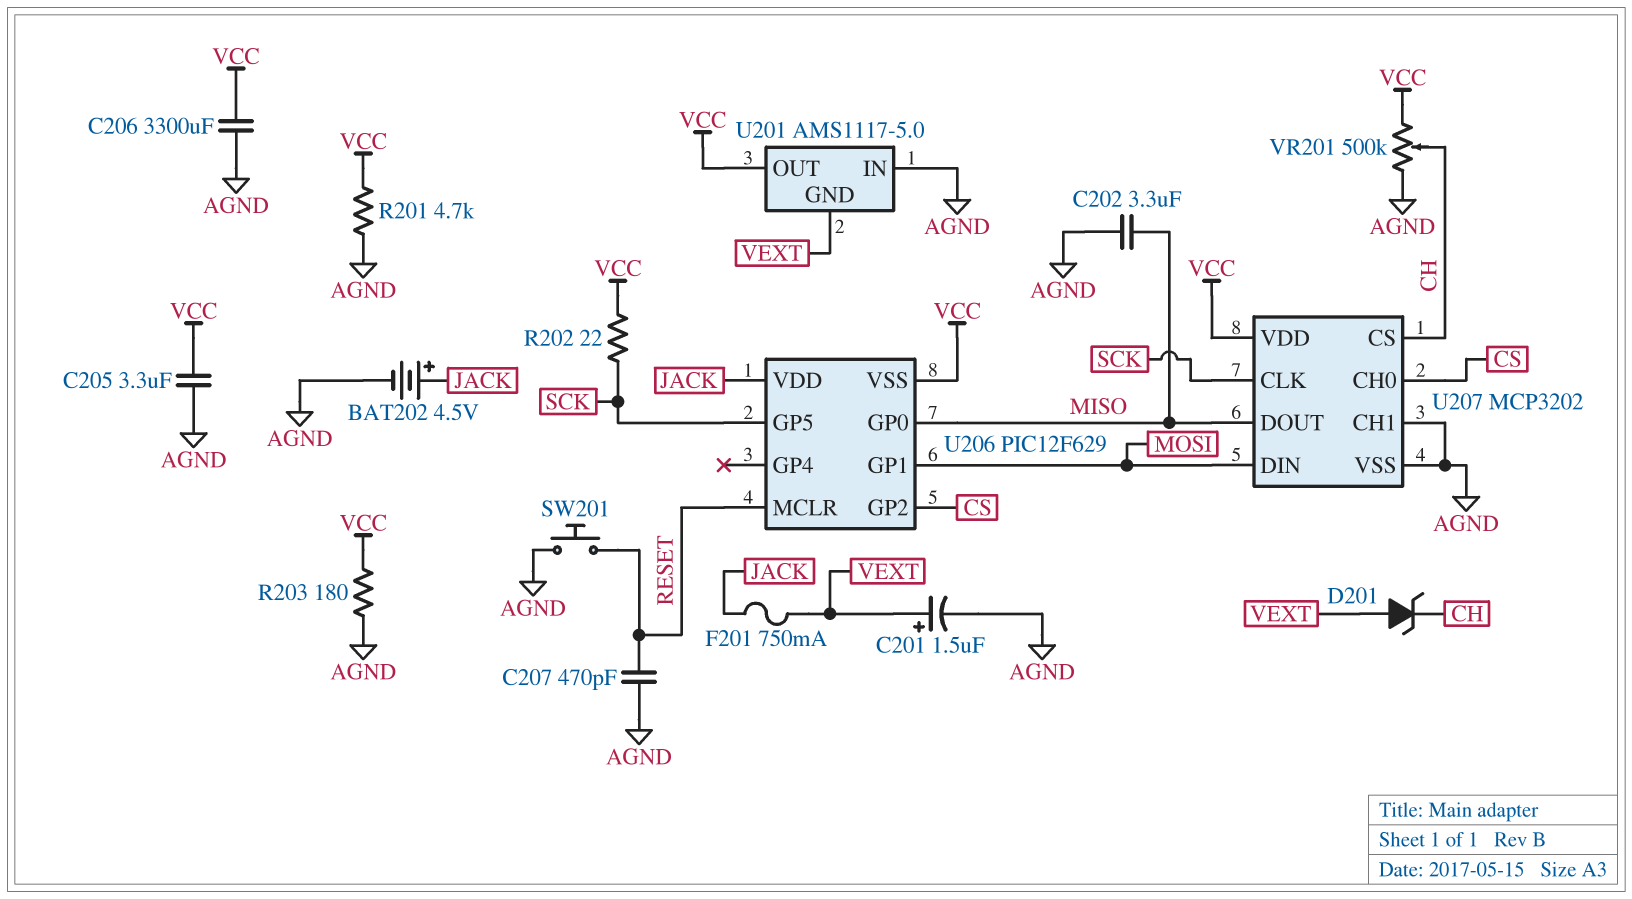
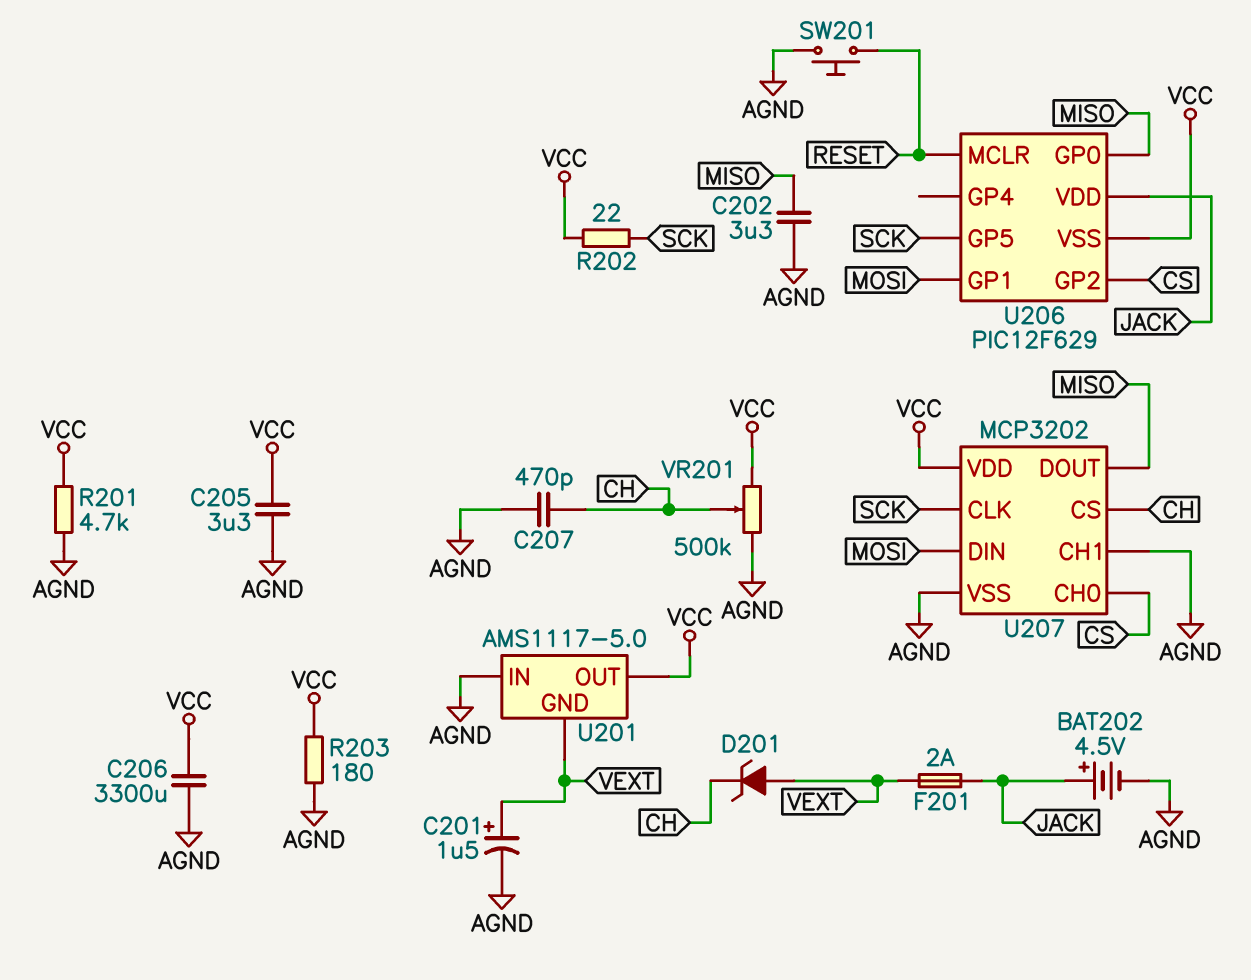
C207: 470pF (AGND, RESET) -> 470pF (AGND, CH)
F201: 750mA (JACK, VEXT) -> 2A (JACK, VEXT)

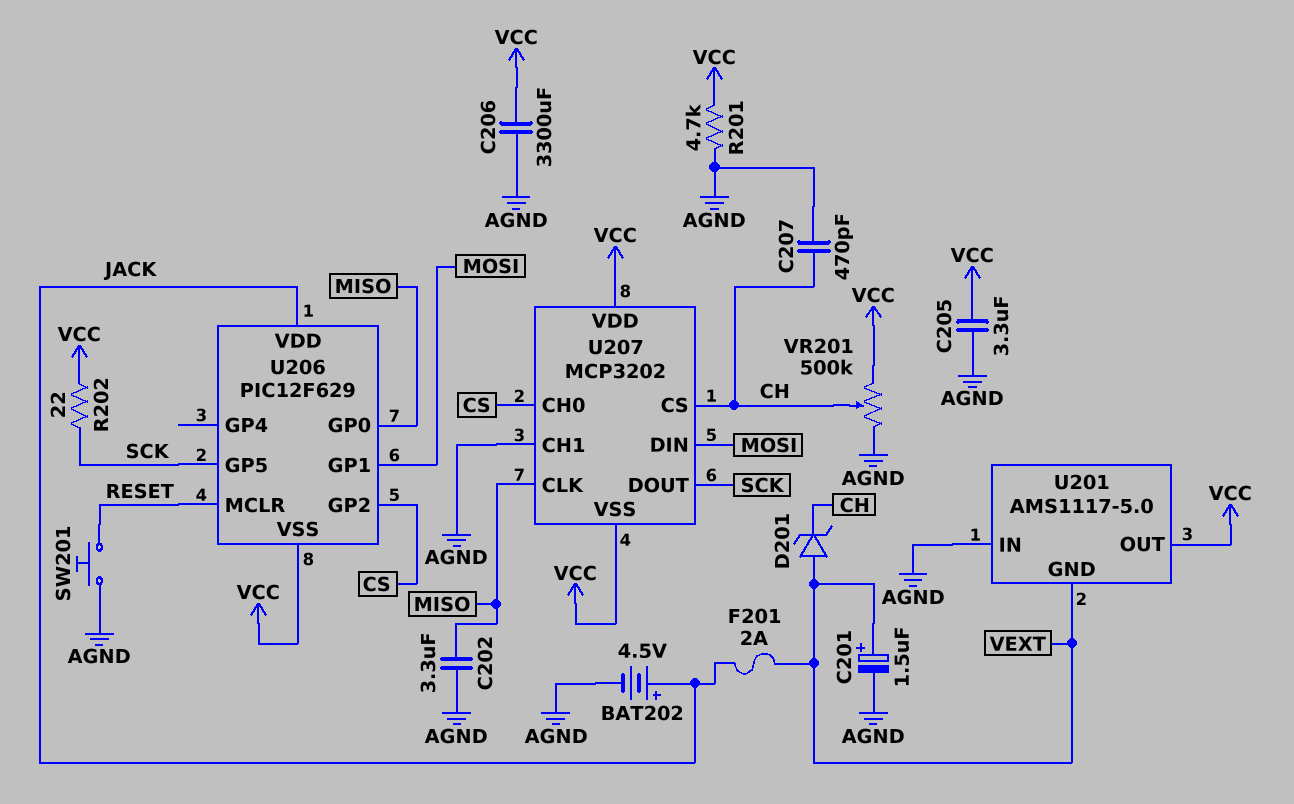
R203: 180 (AGND, VCC) -> none
U207 pin CLK: SCK -> MISO
U207 pin DOUT: MISO -> SCK
U207 pin VSS: AGND -> VCC

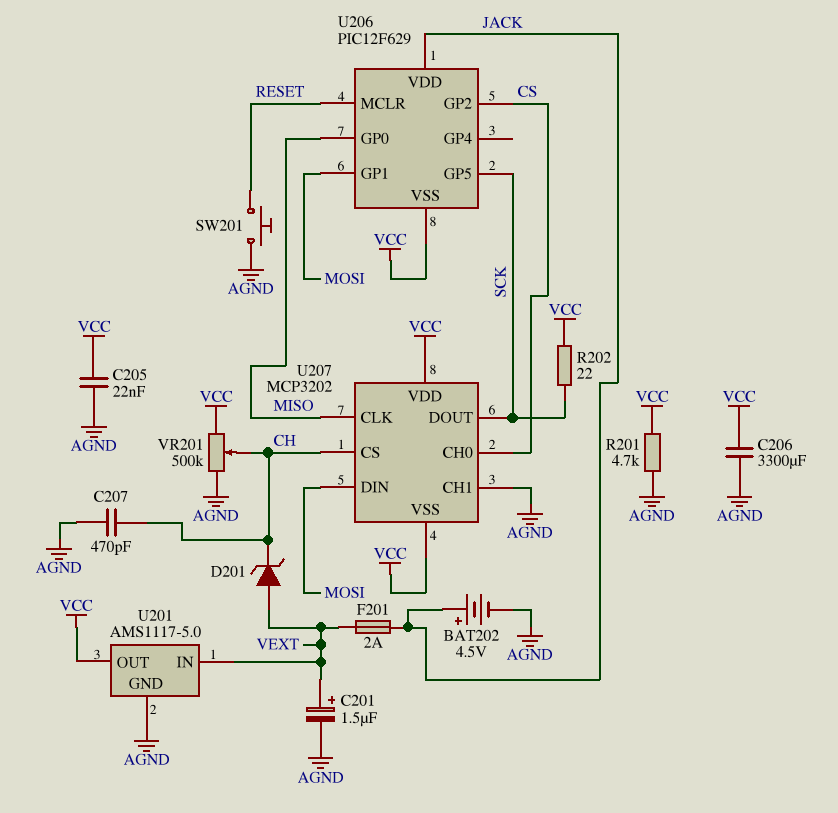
C202: 3.3uF (AGND, MISO) -> none
C205: 3.3uF (AGND, VCC) -> 22nF (AGND, VCC)
U201 pin GND: VEXT -> AGND
U201 pin IN: AGND -> VEXT

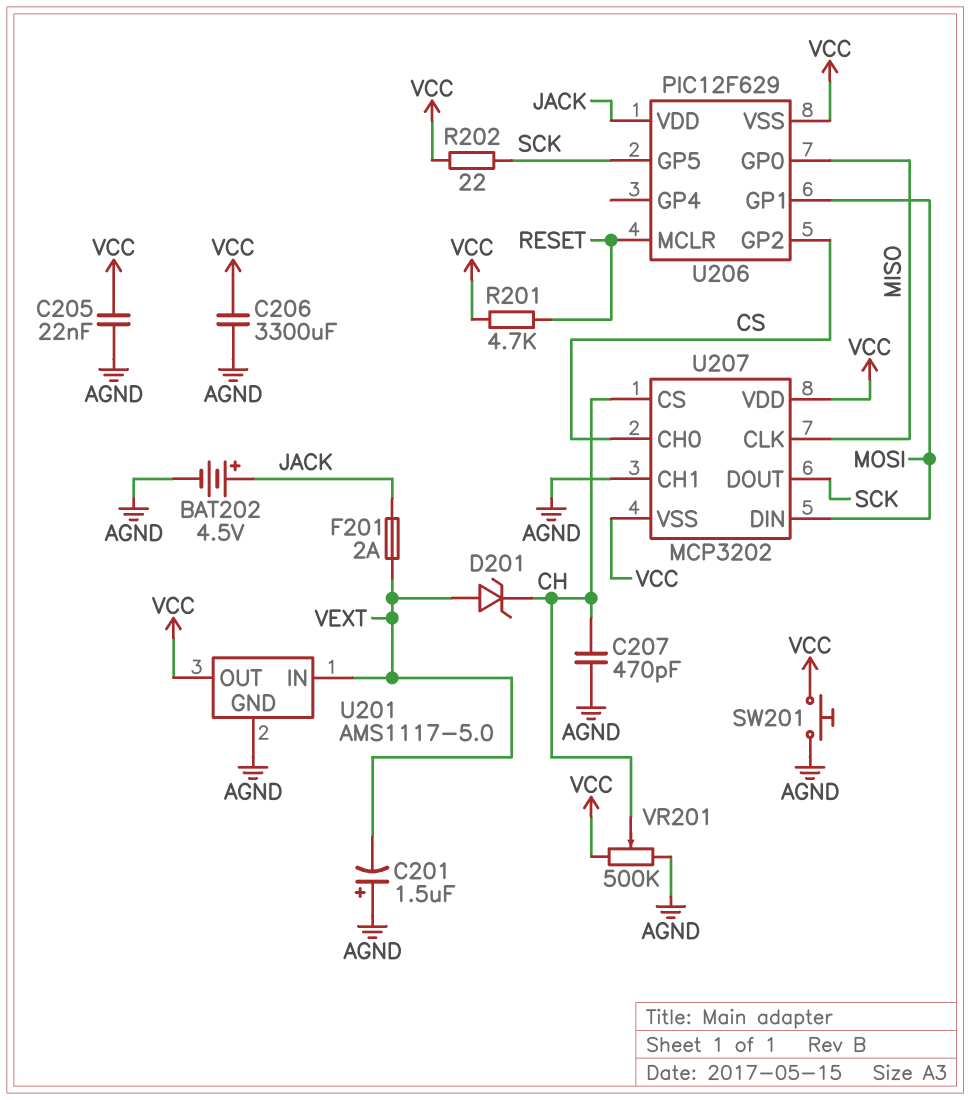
C201: 1.5uF (plus VEXT, minus AGND) -> 1.5uF (plus AGND, minus VEXT)
R201: 4.7k (AGND, VCC) -> 4.7k (RESET, VCC)
SW201: button (AGND, RESET) -> button (AGND, VCC)

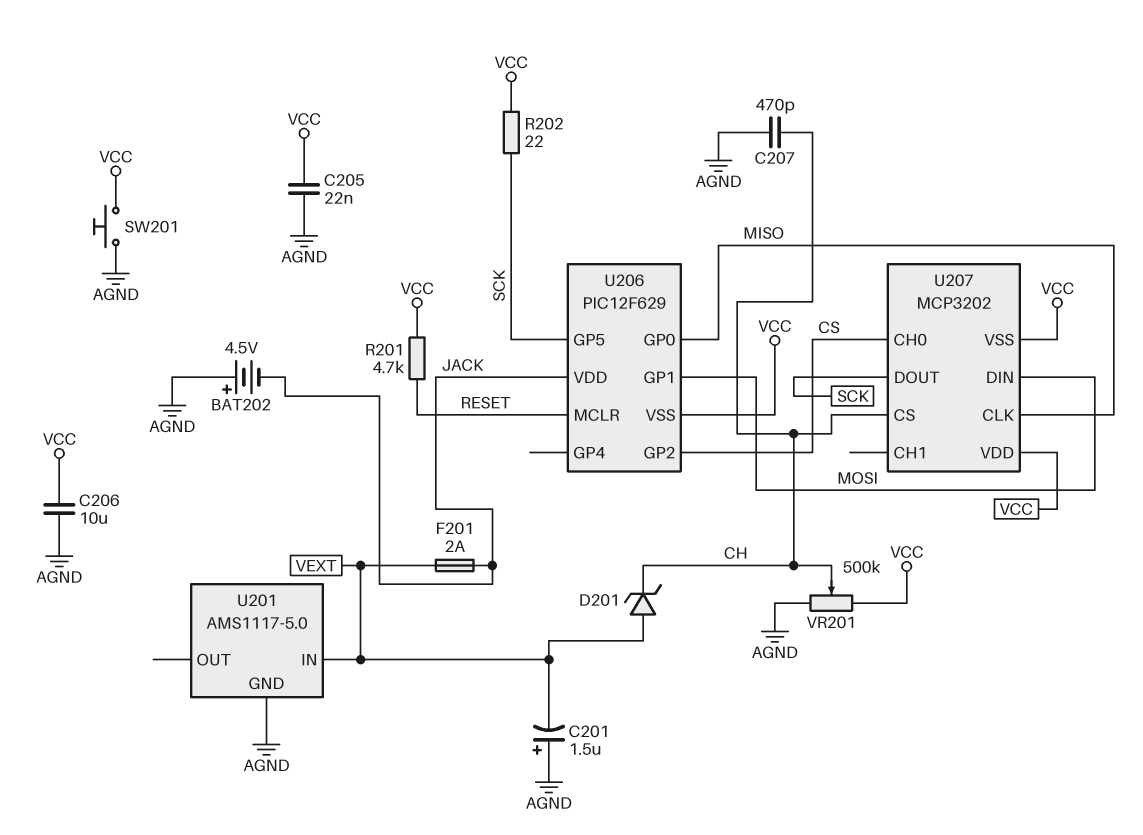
BAT202: 4.5V (plus JACK, minus AGND) -> 4.5V (plus AGND, minus JACK)
C206: 3300uF (AGND, VCC) -> 10uF (AGND, VCC)
U201 pin OUT: VCC -> none
U207 pin CH1: AGND -> none

